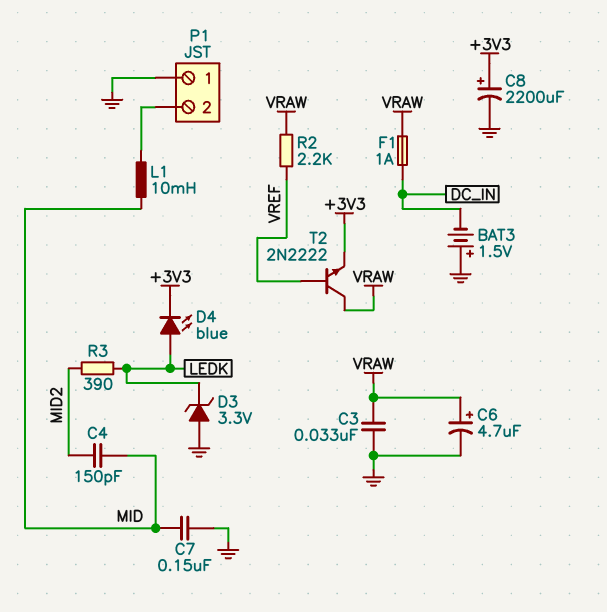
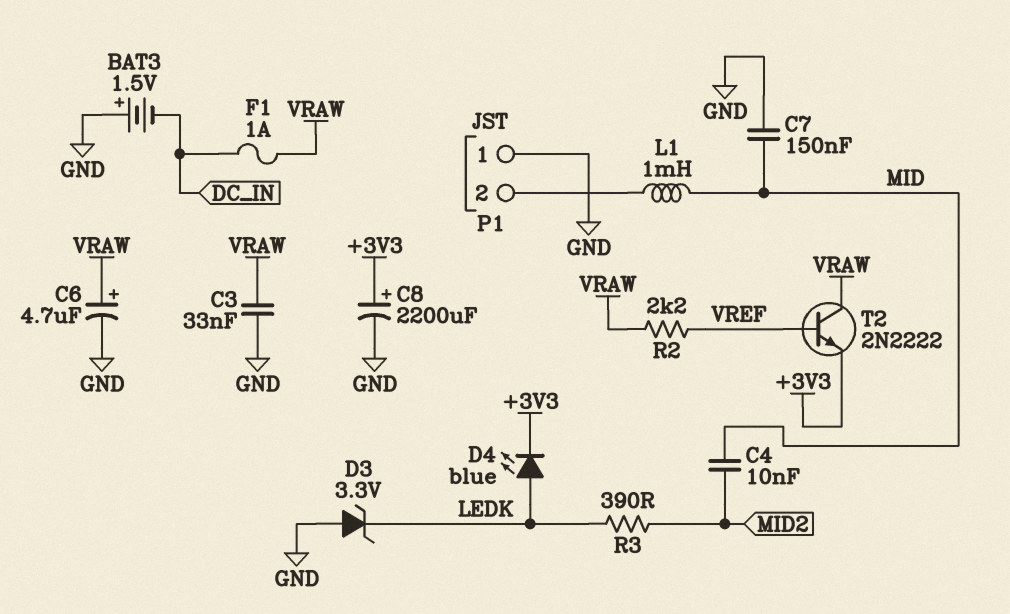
C4: 150pF (MID, MID2) -> 10nF (MID, MID2)
L1: 10mH (MID, P1/2) -> 1mH (MID, P1/2)

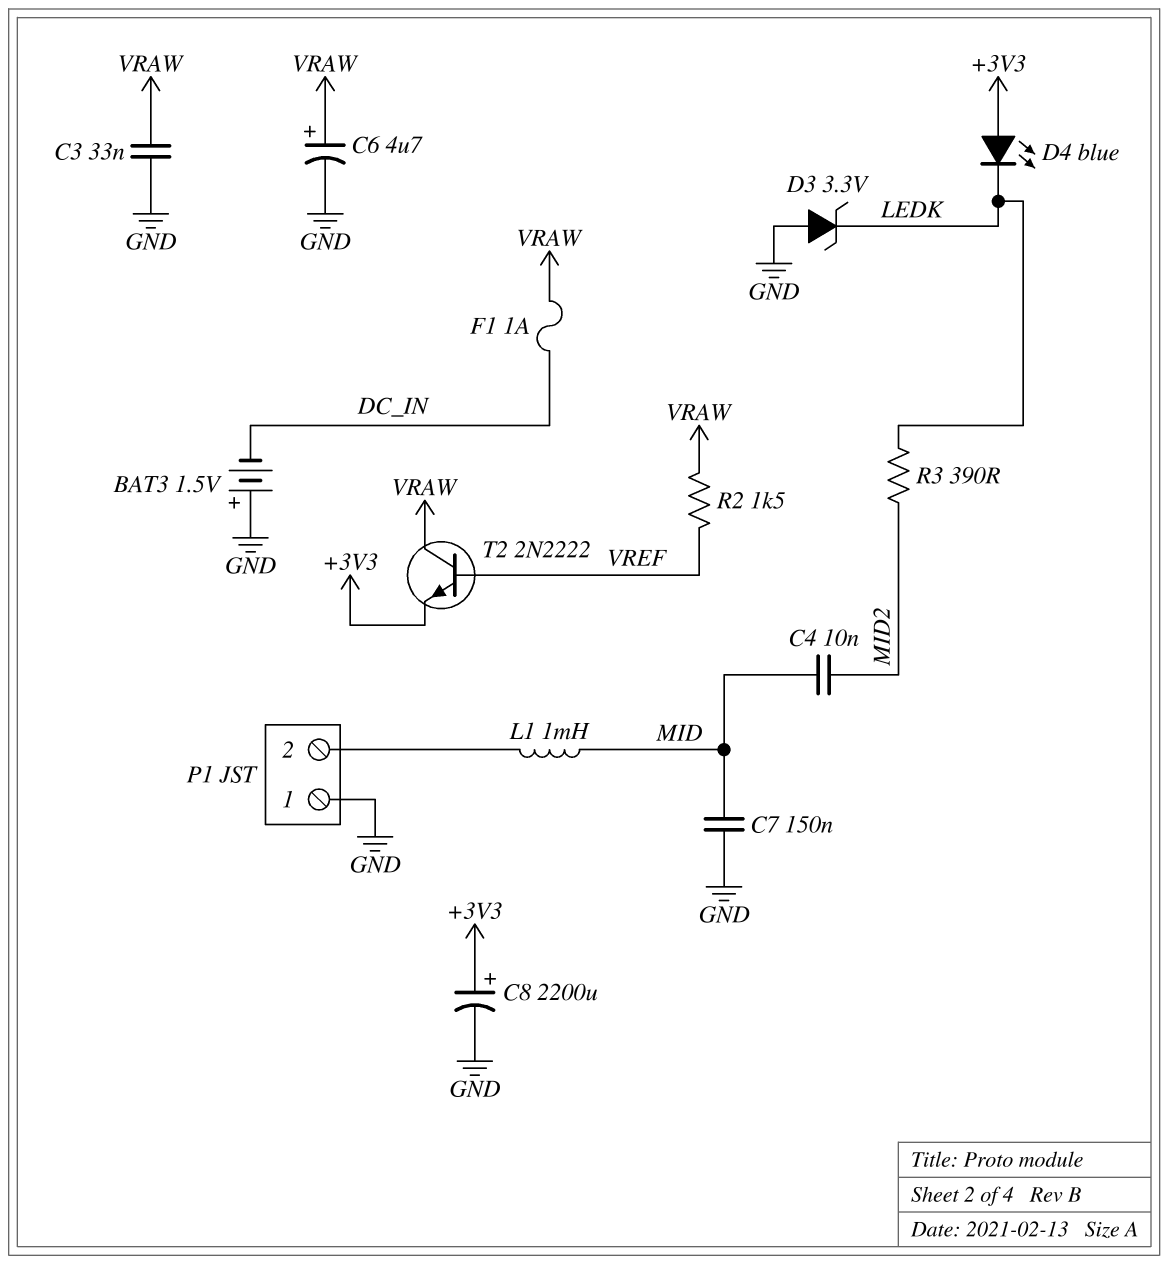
D4: LED blue (A LEDK, K +3V3) -> LED blue (A +3V3, K LEDK)
R2: 2.2k (VRAW, VREF) -> 1.5k (VRAW, VREF)

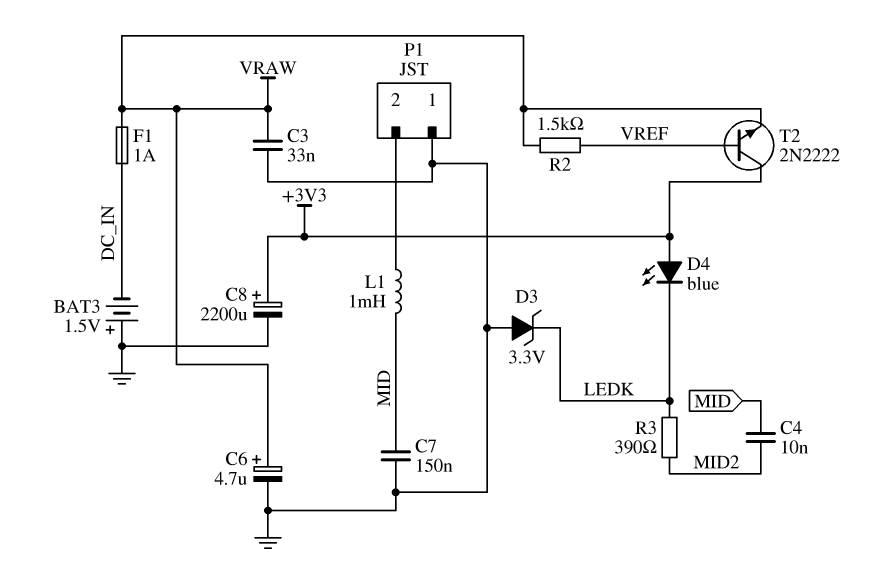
T2: NPN 2N2222 (B VREF, C VRAW, E +3V3) -> NPN 2N2222 (B VREF, C +3V3, E VRAW)

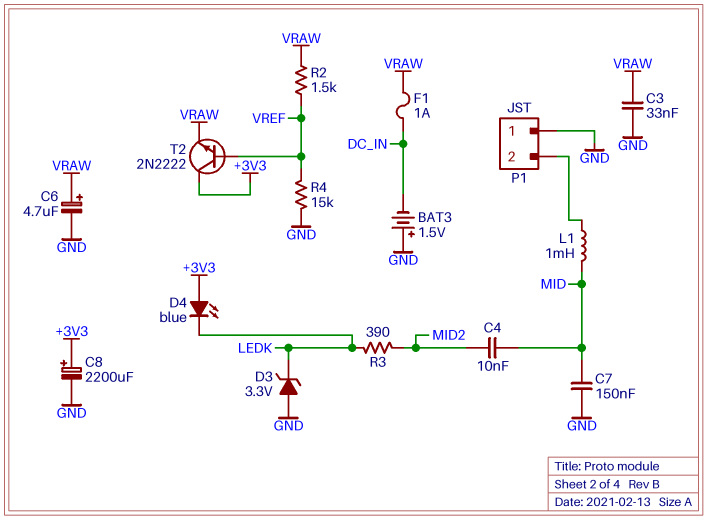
R4: none -> 15k (GND, VREF)

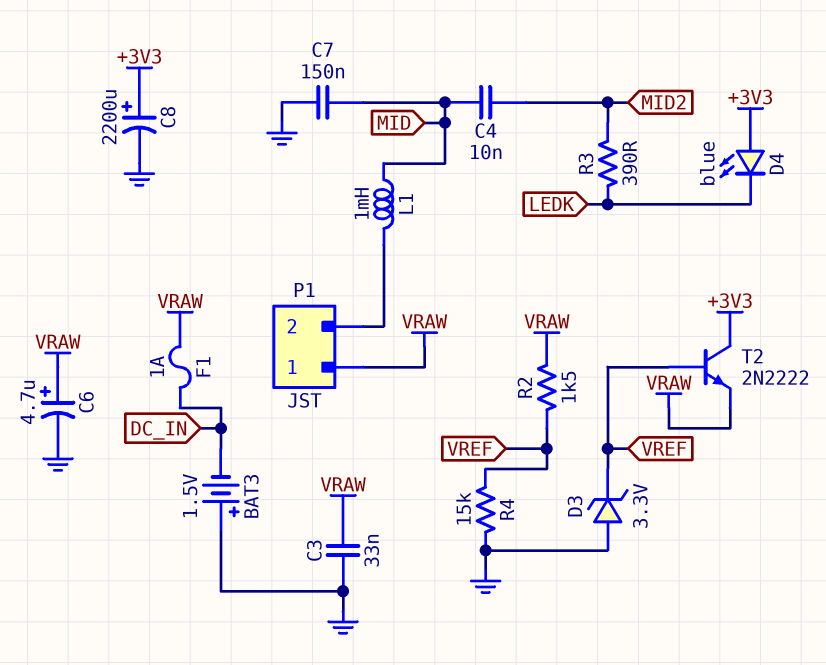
D3: zener 3.3V (A GND, K LEDK) -> zener 3.3V (A GND, K VREF)
P1 pin 1: GND -> VRAW

